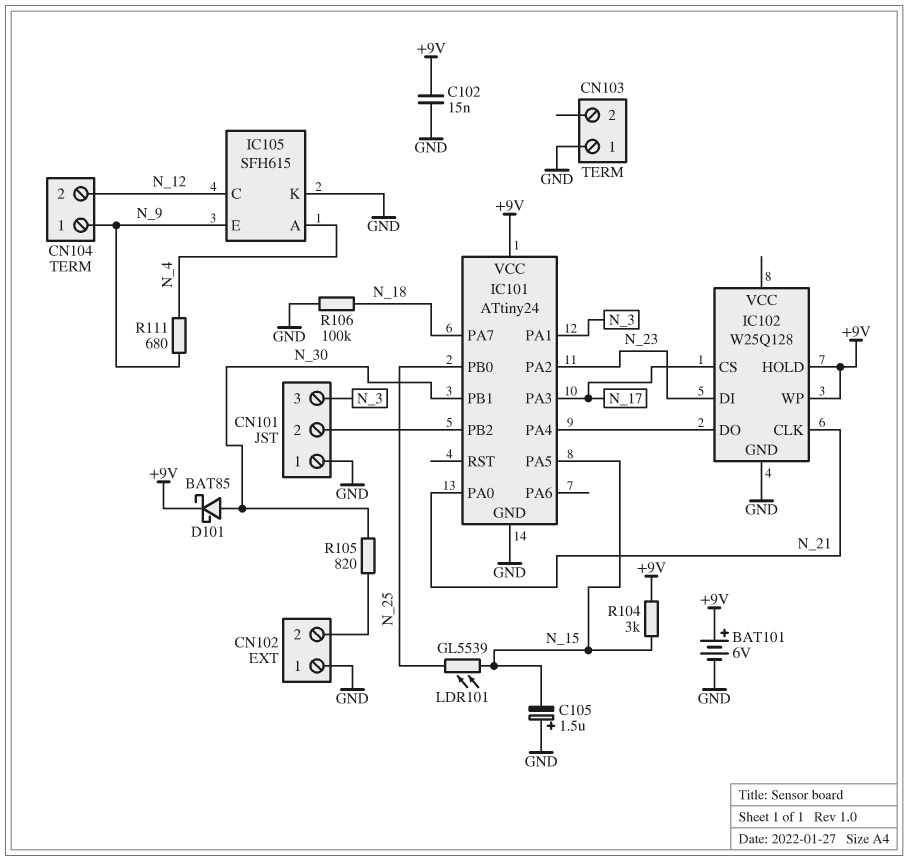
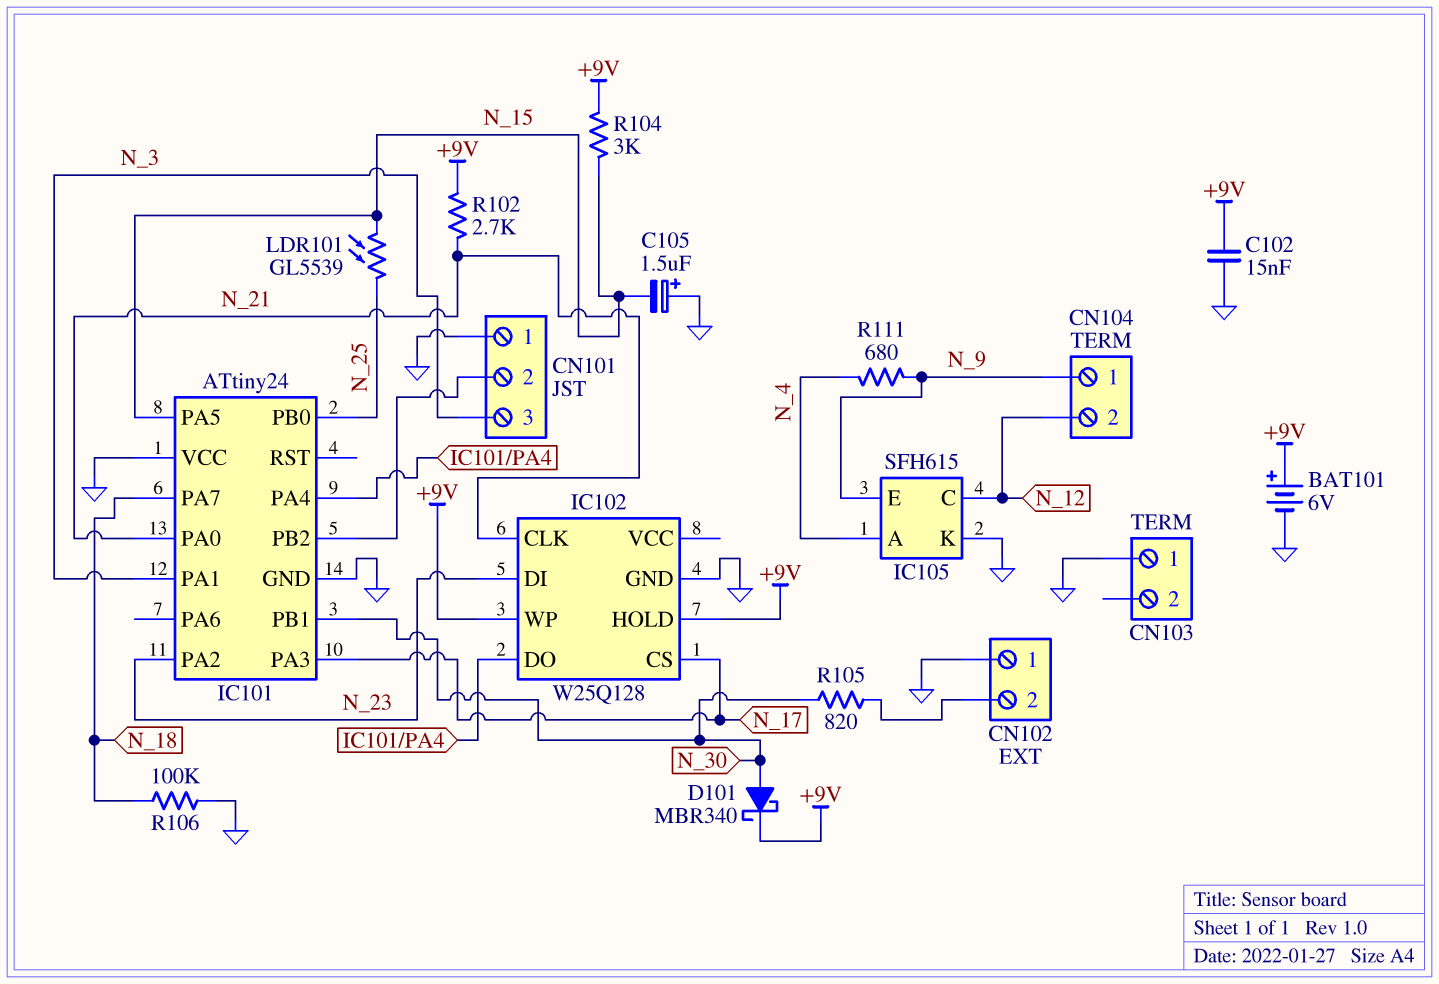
D101: schottky BAT85 (A N_30, K +9V) -> schottky MBR340 (A N_30, K +9V)
IC101 pin VCC: +9V -> GND
R102: none -> 2.7k (+9V, N_21)

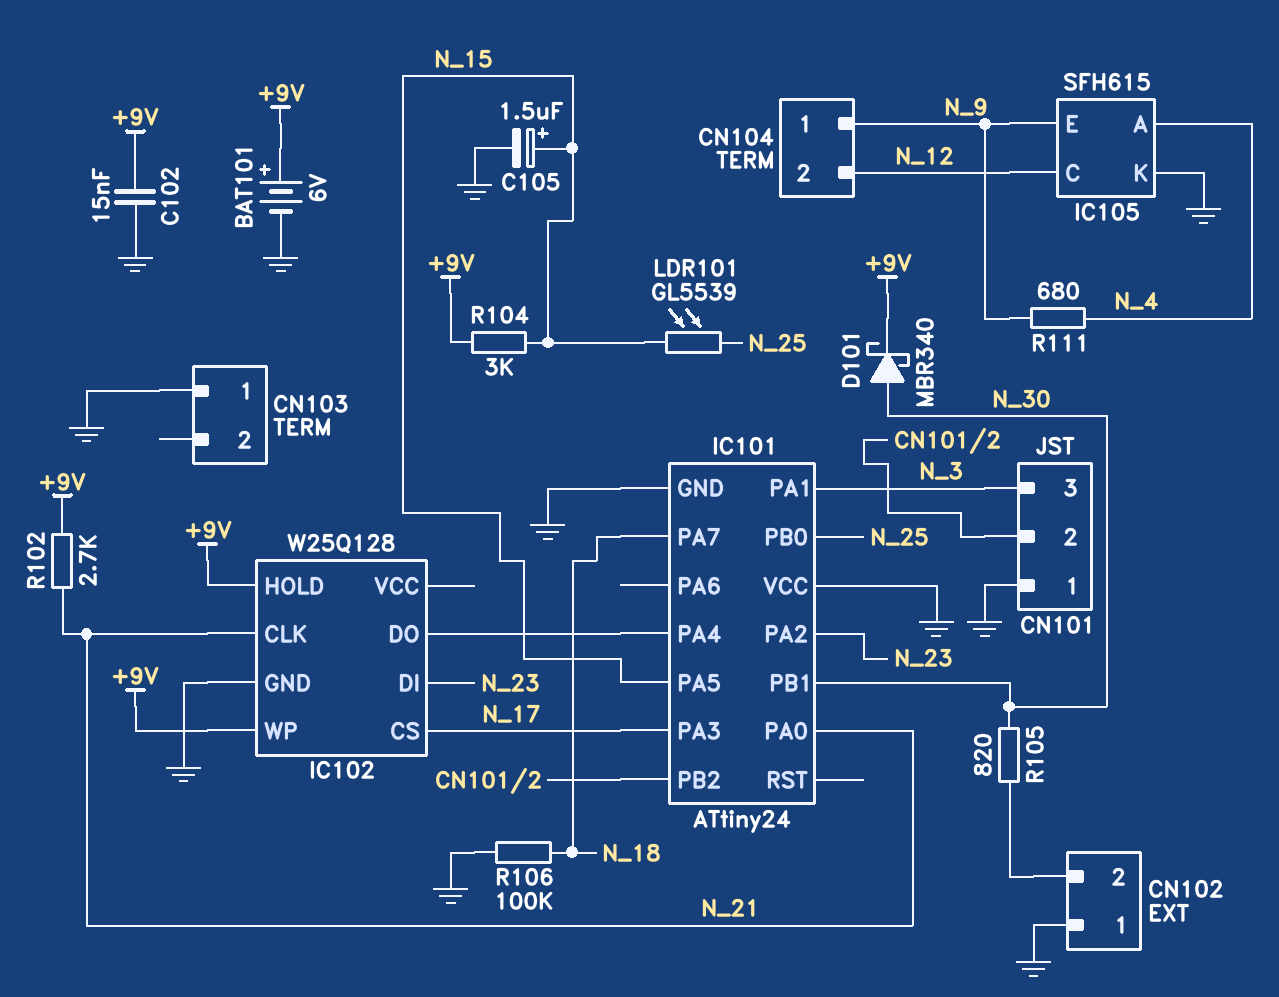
C105: 1.5uF (plus GND, minus N_15) -> 1.5uF (plus N_15, minus GND)

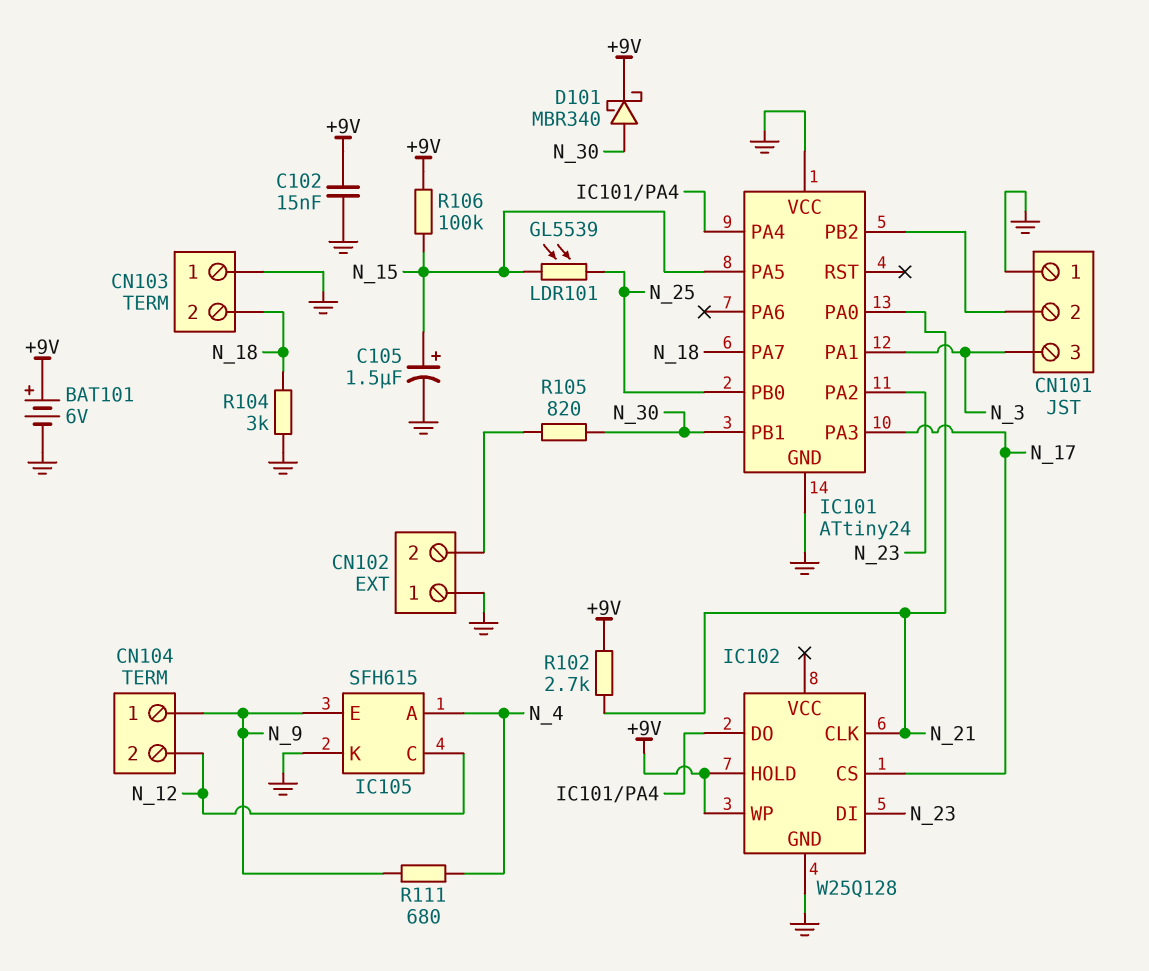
CN103 pin 2: none -> N_18
R104: 3k (+9V, N_15) -> 3k (GND, N_18)
R106: 100k (GND, N_18) -> 100k (+9V, N_15)

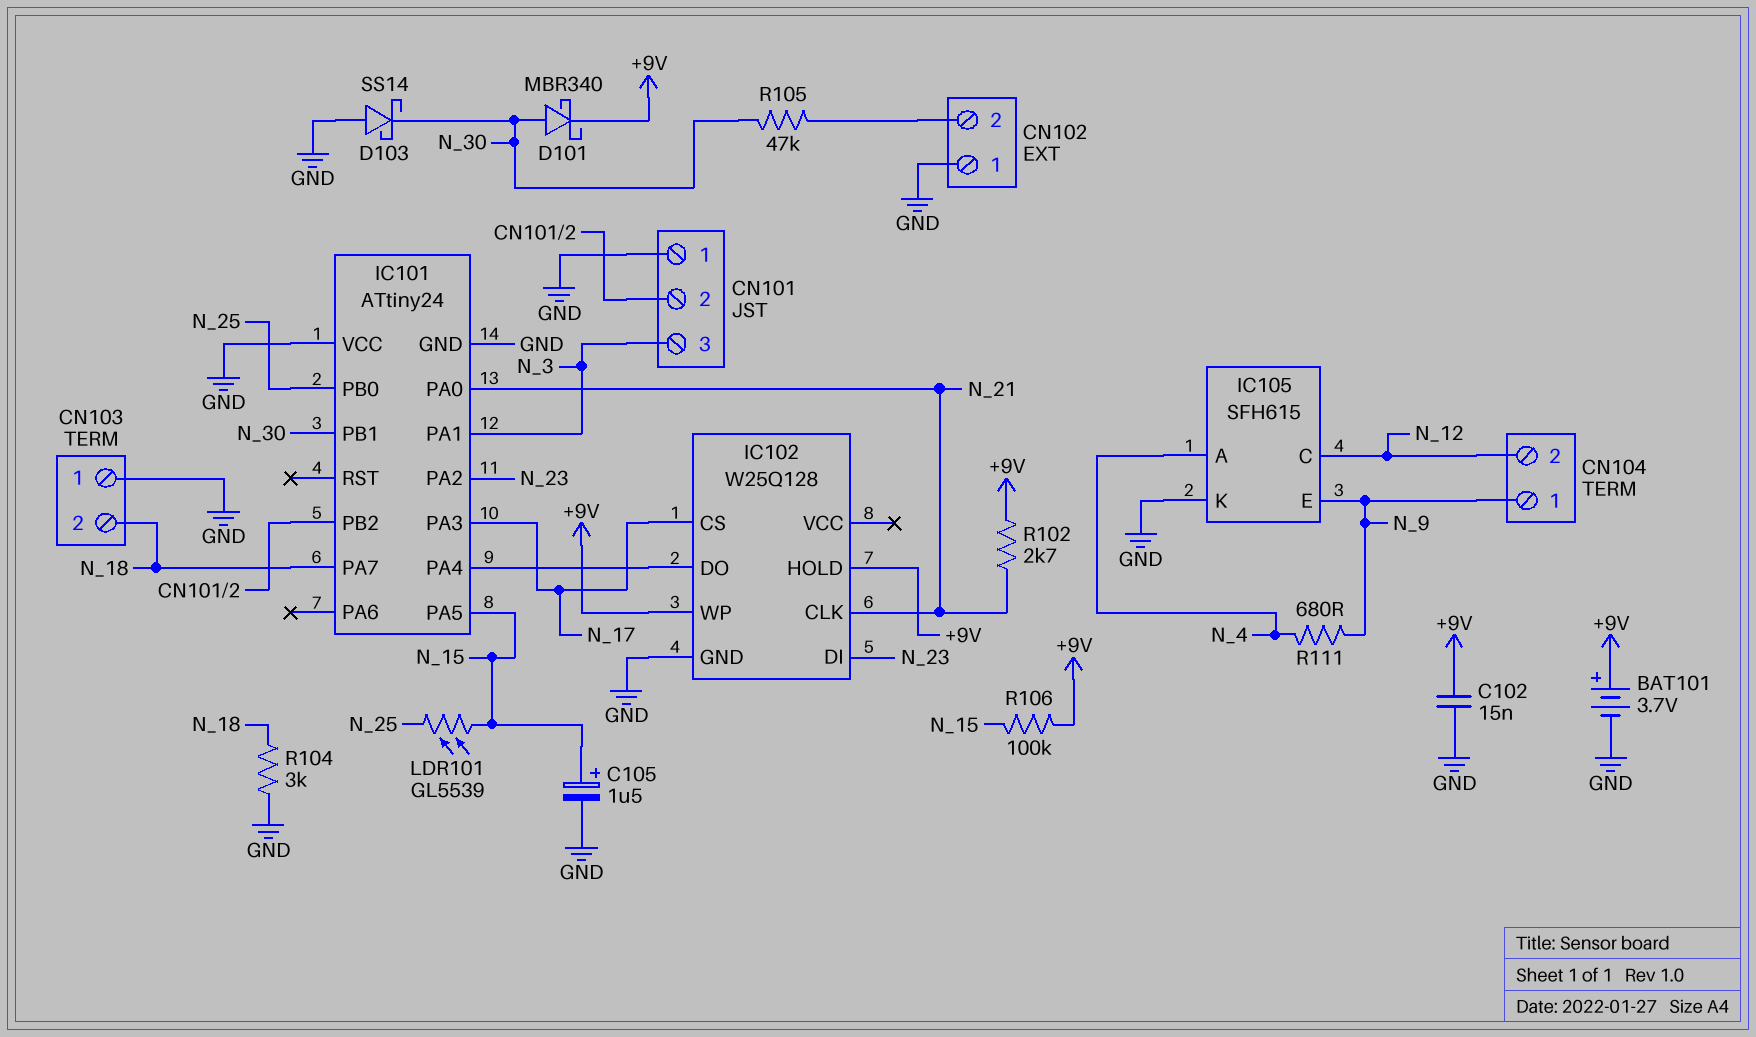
BAT101: 6V (plus +9V, minus GND) -> 3.7V (plus +9V, minus GND)
D103: none -> schottky SS14 (A GND, K N_30)
R105: 820 (CN102/2, N_30) -> 47k (CN102/2, N_30)

